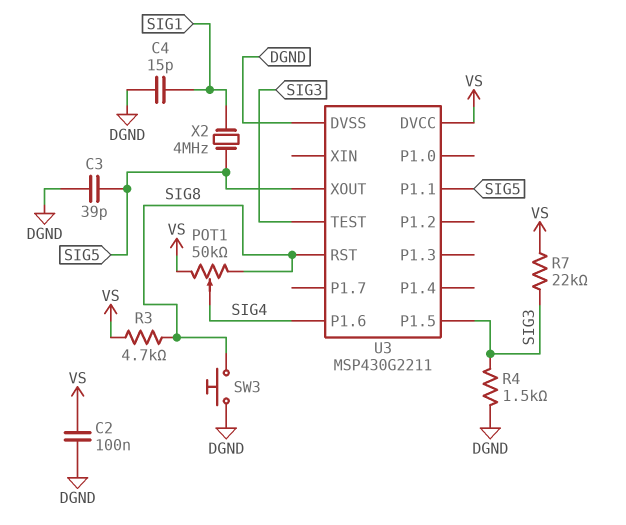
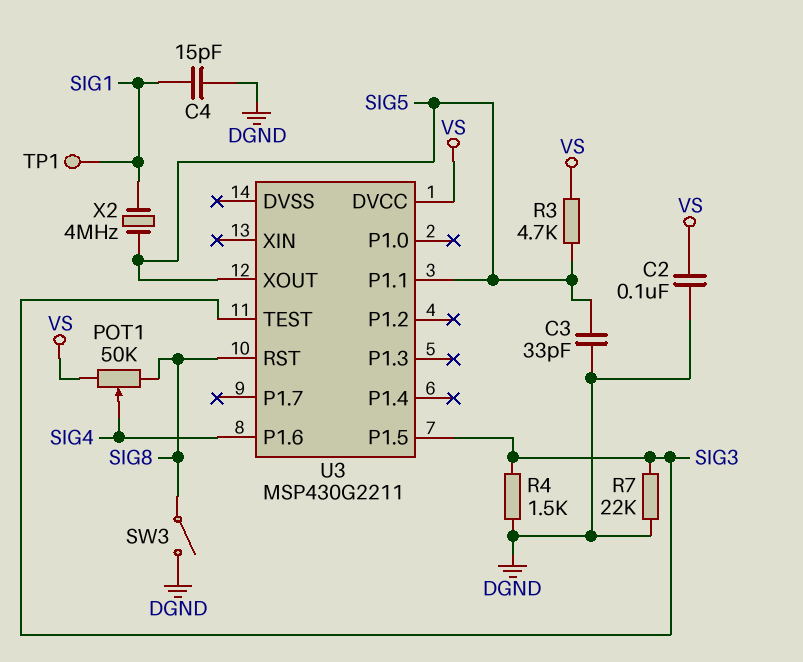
C3: 39pF (DGND, SIG5) -> 33pF (DGND, SIG5)
R3: 4.7k (SIG8, VS) -> 4.7k (SIG5, VS)
R7: 22k (SIG3, VS) -> 22k (DGND, SIG3)
SW3: button (DGND, SIG8) -> switch (DGND, SIG8)
TP1: none -> test point (SIG1)
U3 pin DVSS: DGND -> none

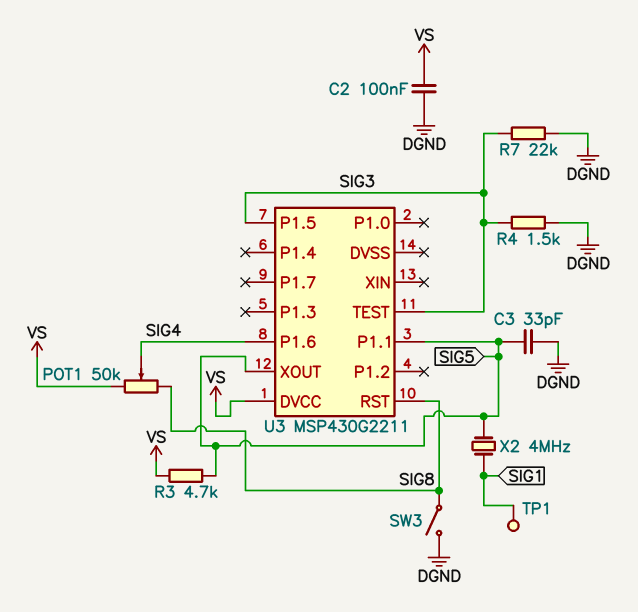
C4: 15pF (DGND, SIG1) -> none

